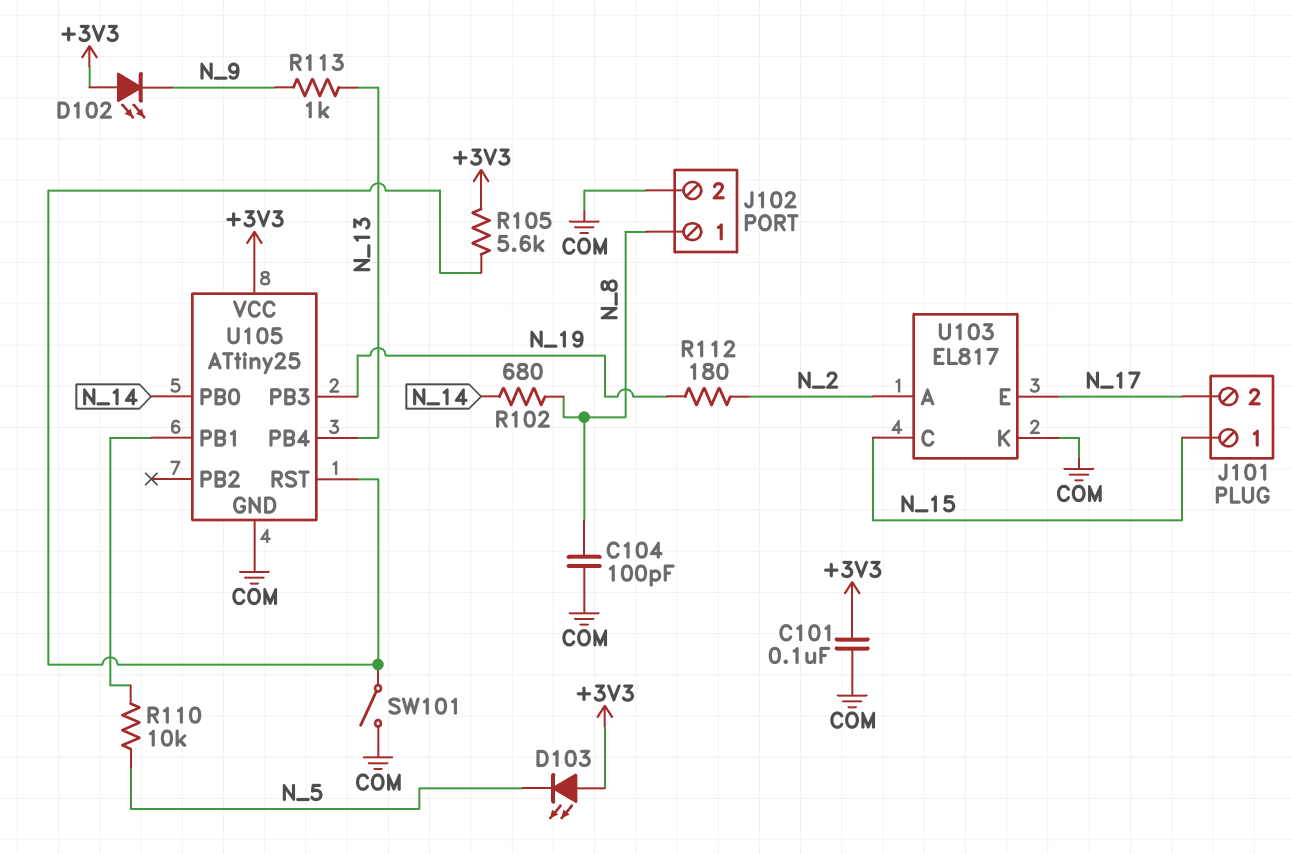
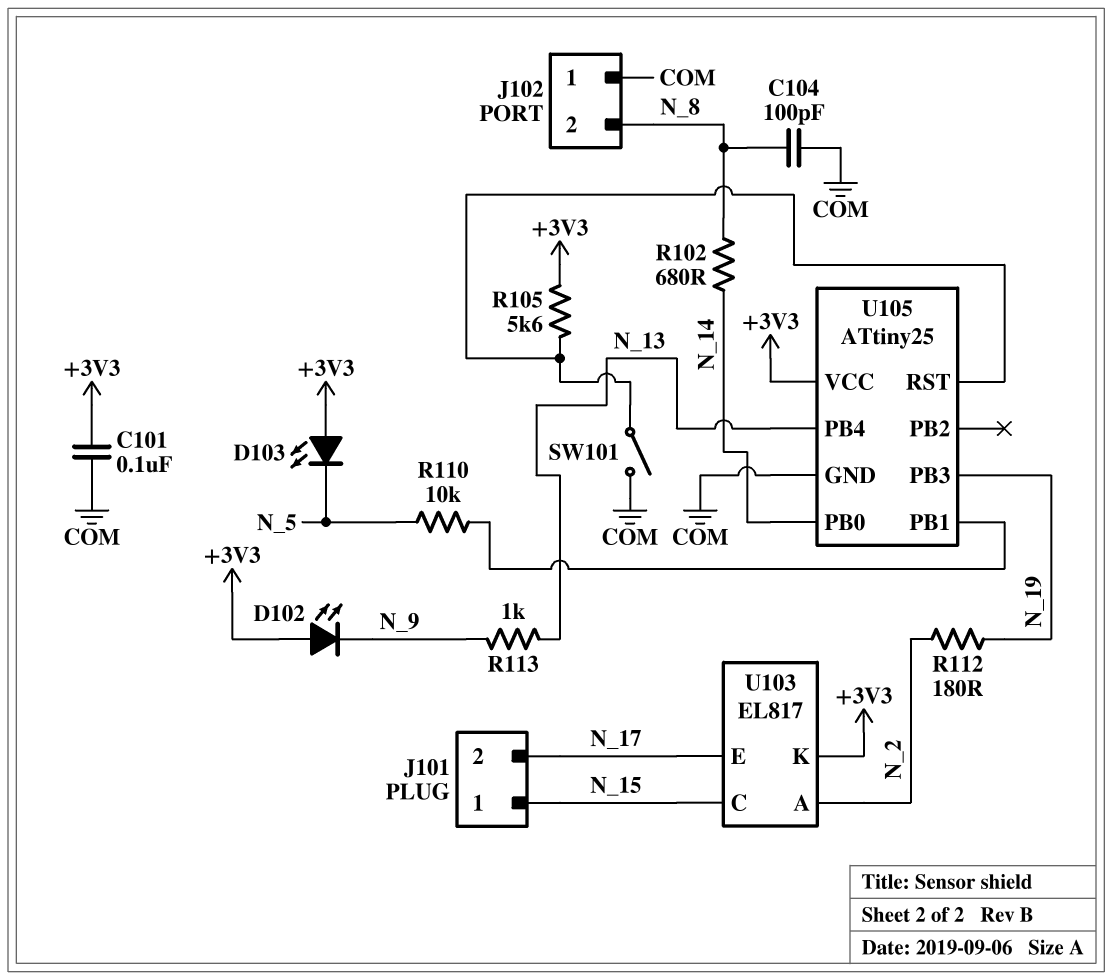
J102 pin 1: N_8 -> COM
J102 pin 2: COM -> N_8
U103 pin K: COM -> +3V3

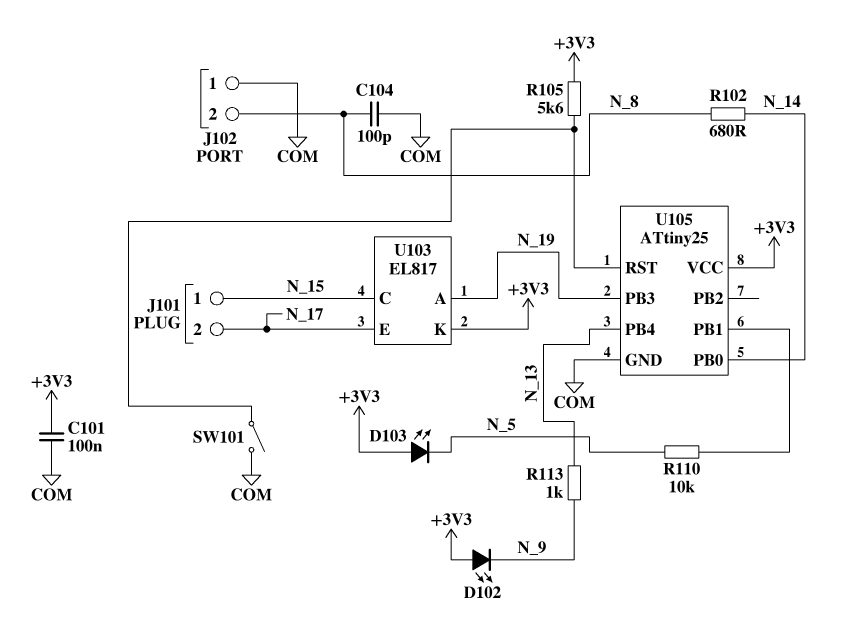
R112: 180 (N_2, N_19) -> none
U103 pin A: N_2 -> N_19

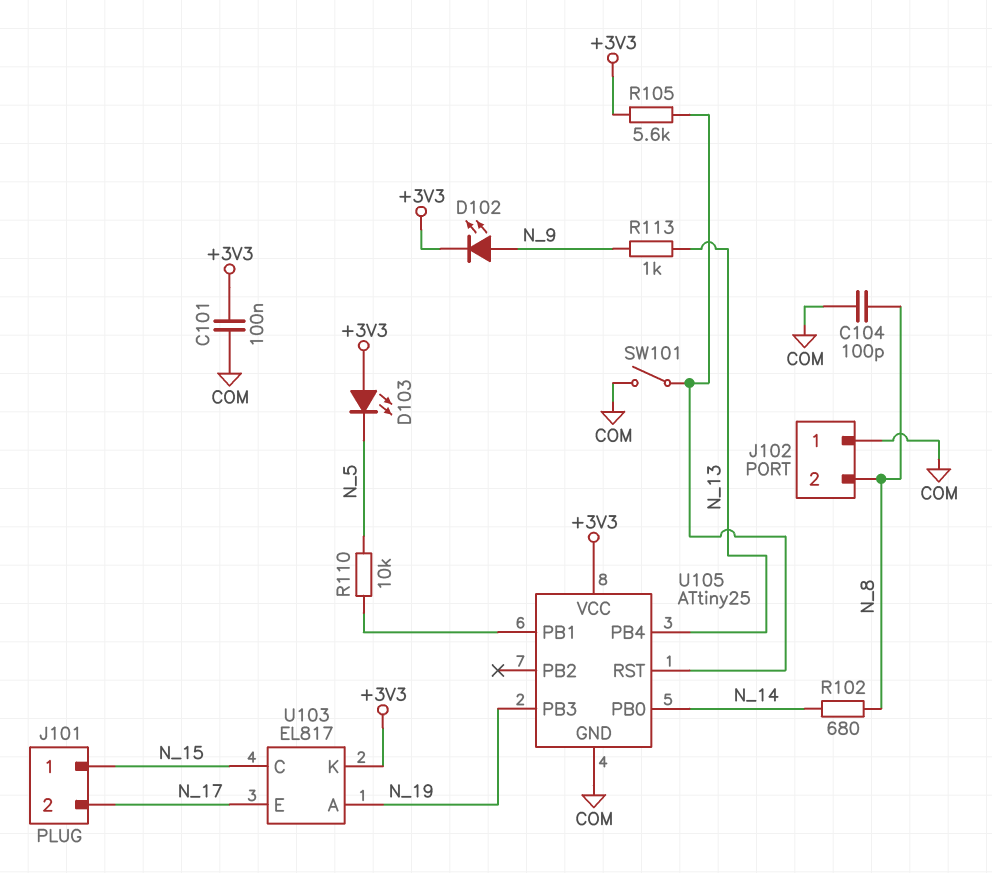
D102: LED (A +3V3, K N_9) -> LED (A N_9, K +3V3)

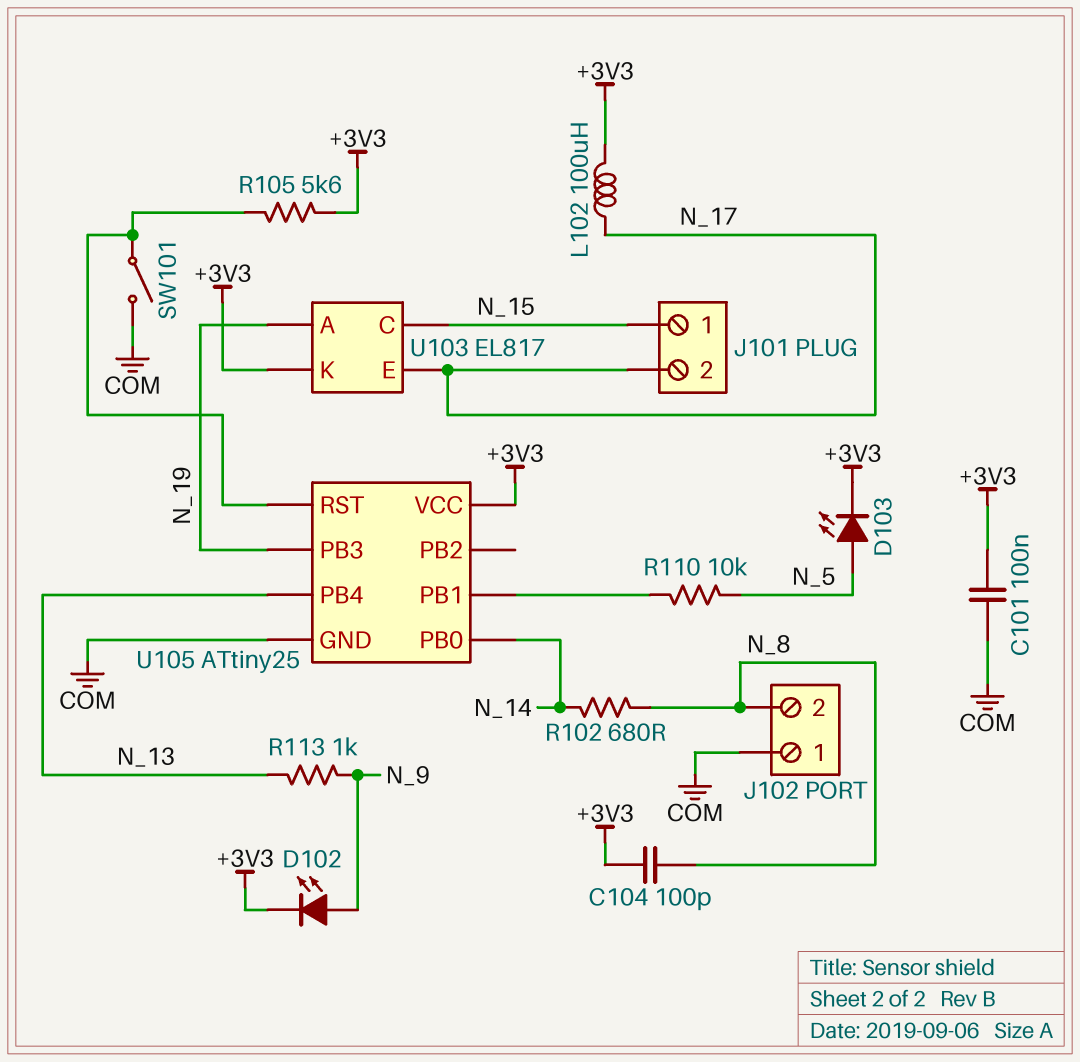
C104: 100pF (COM, N_8) -> 100pF (+3V3, N_8)
D103: LED (A +3V3, K N_5) -> LED (A N_5, K +3V3)
L102: none -> 100uH (+3V3, N_17)

